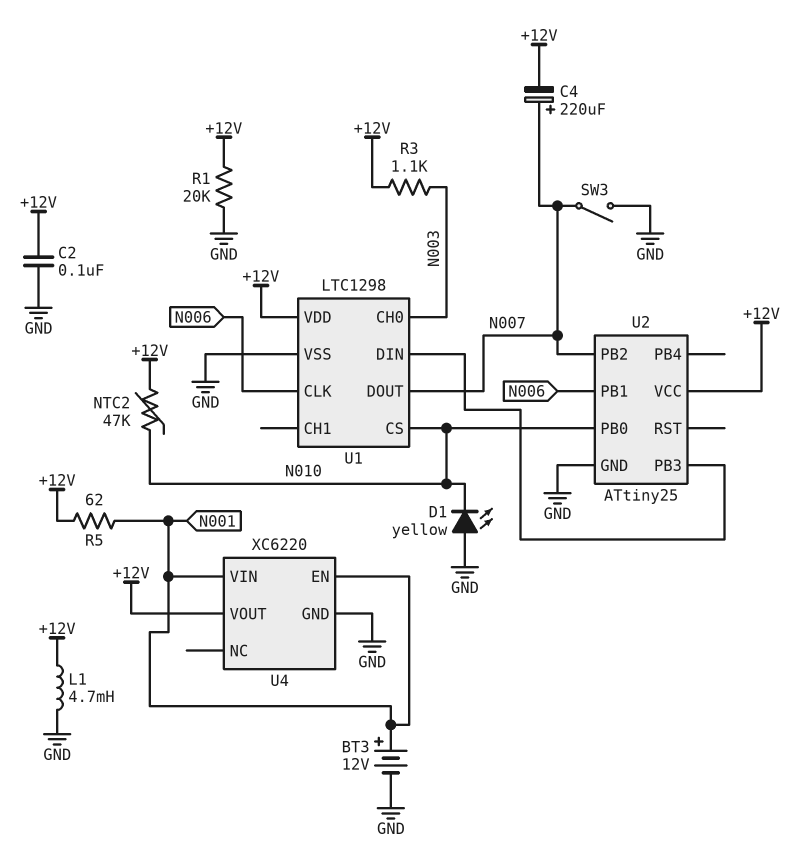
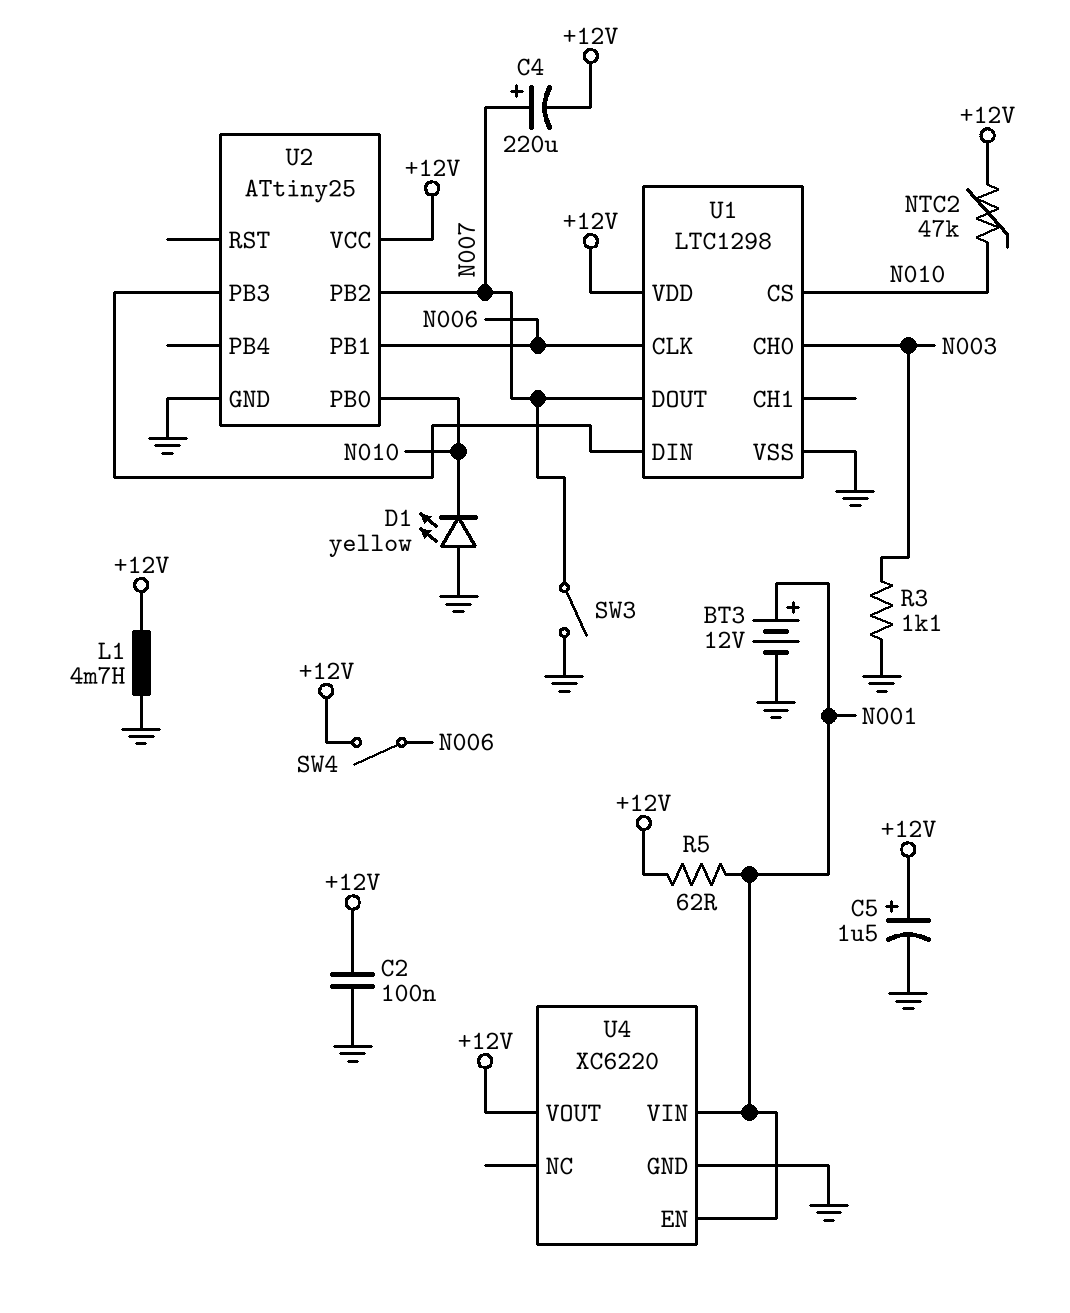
C5: none -> 1.5uF (plus +12V, minus GND)
R1: 20k (+12V, GND) -> none
R3: 1.1k (+12V, N003) -> 1.1k (GND, N003)
SW4: none -> switch (+12V, N006)

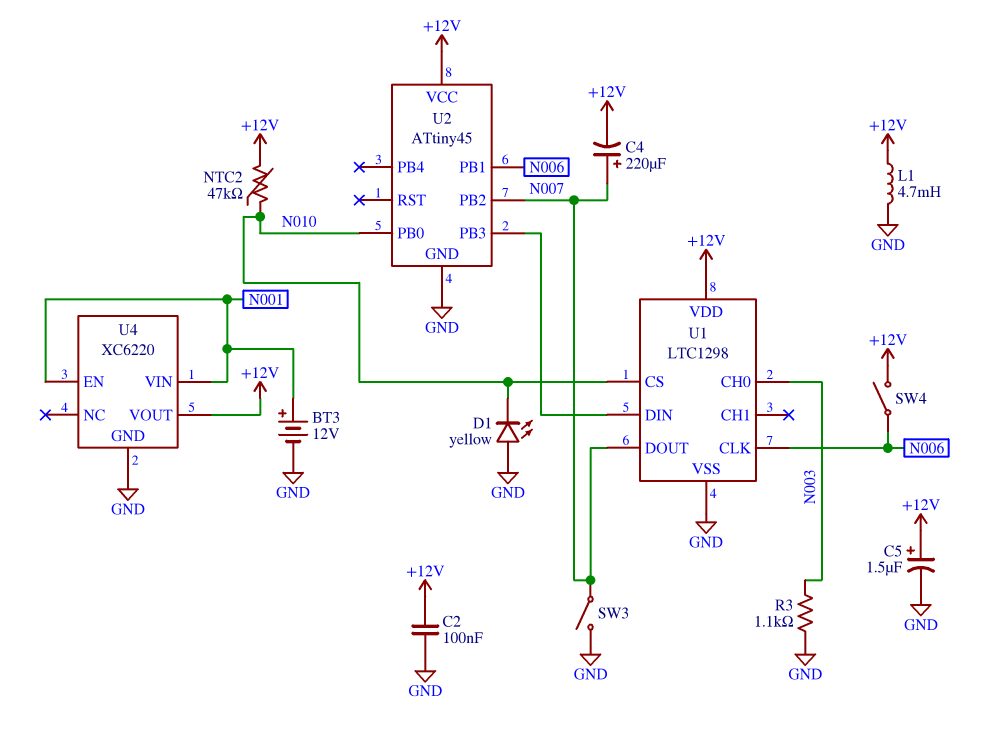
R5: 62 (+12V, N001) -> none
U2: ATtiny25 -> ATtiny45

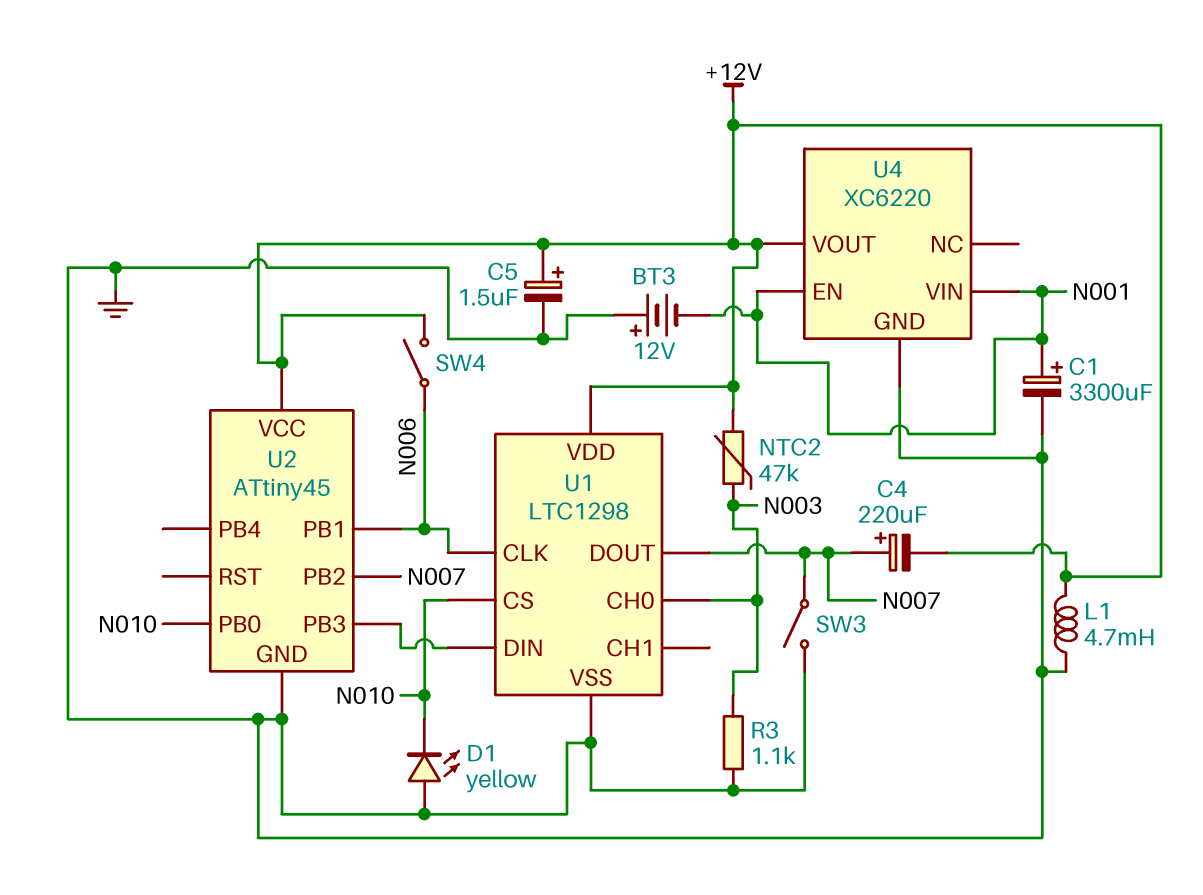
BT3: 12V (plus N001, minus GND) -> 12V (plus GND, minus N001)
C1: none -> 3300uF (plus N001, minus GND)
C2: 100nF (+12V, GND) -> none
NTC2: 47k (+12V, N010) -> 47k (+12V, N003)

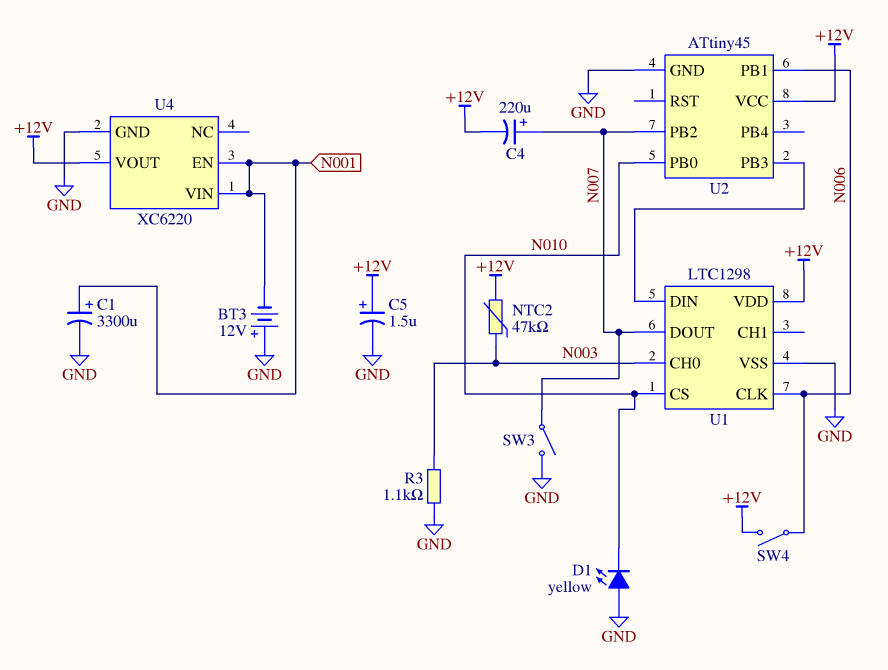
L1: 4.7mH (+12V, GND) -> none

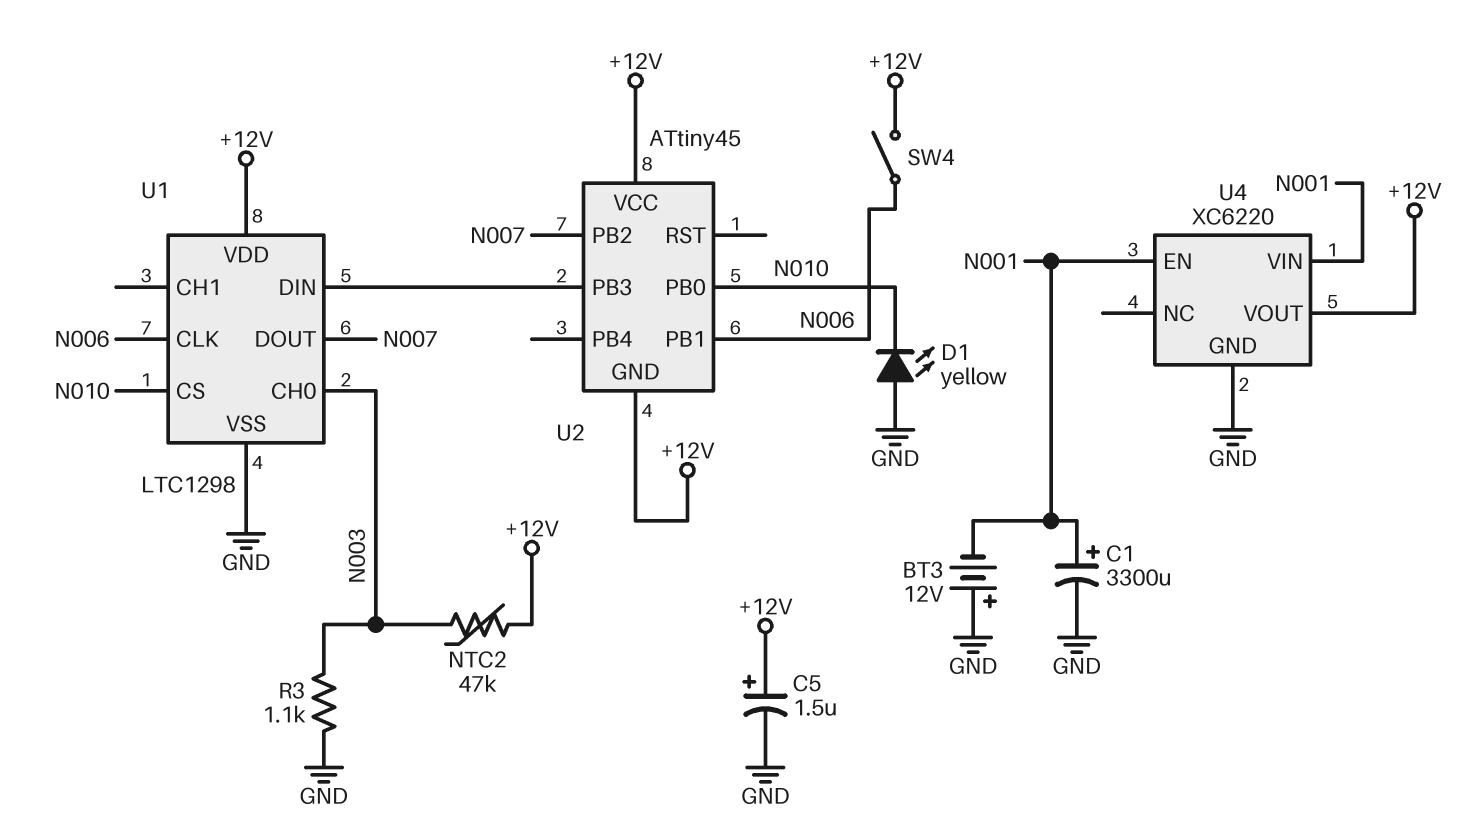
C4: 220uF (plus N007, minus +12V) -> none
SW3: switch (GND, N007) -> none
U2 pin GND: GND -> +12V

